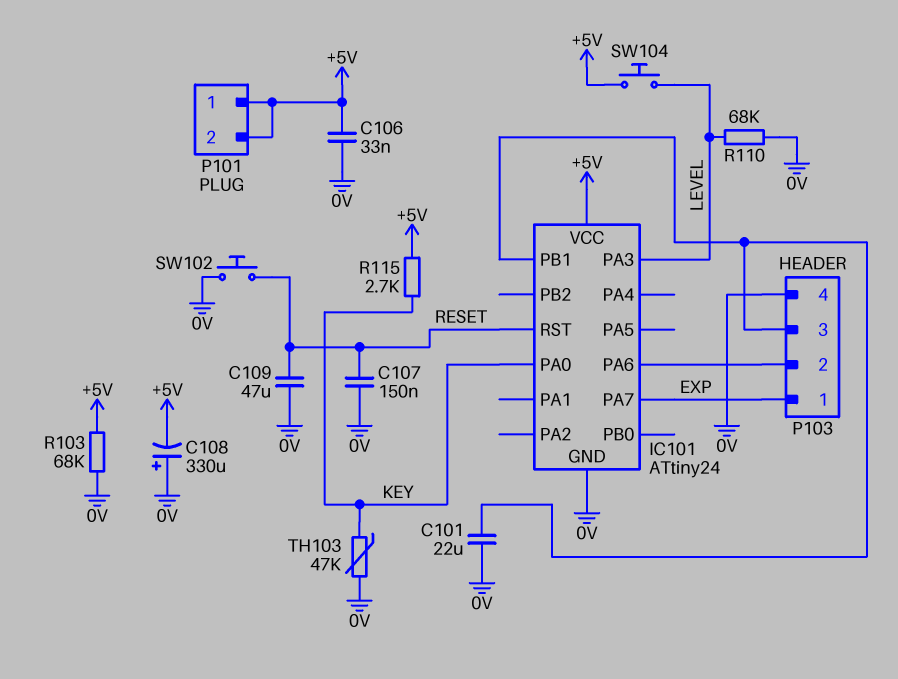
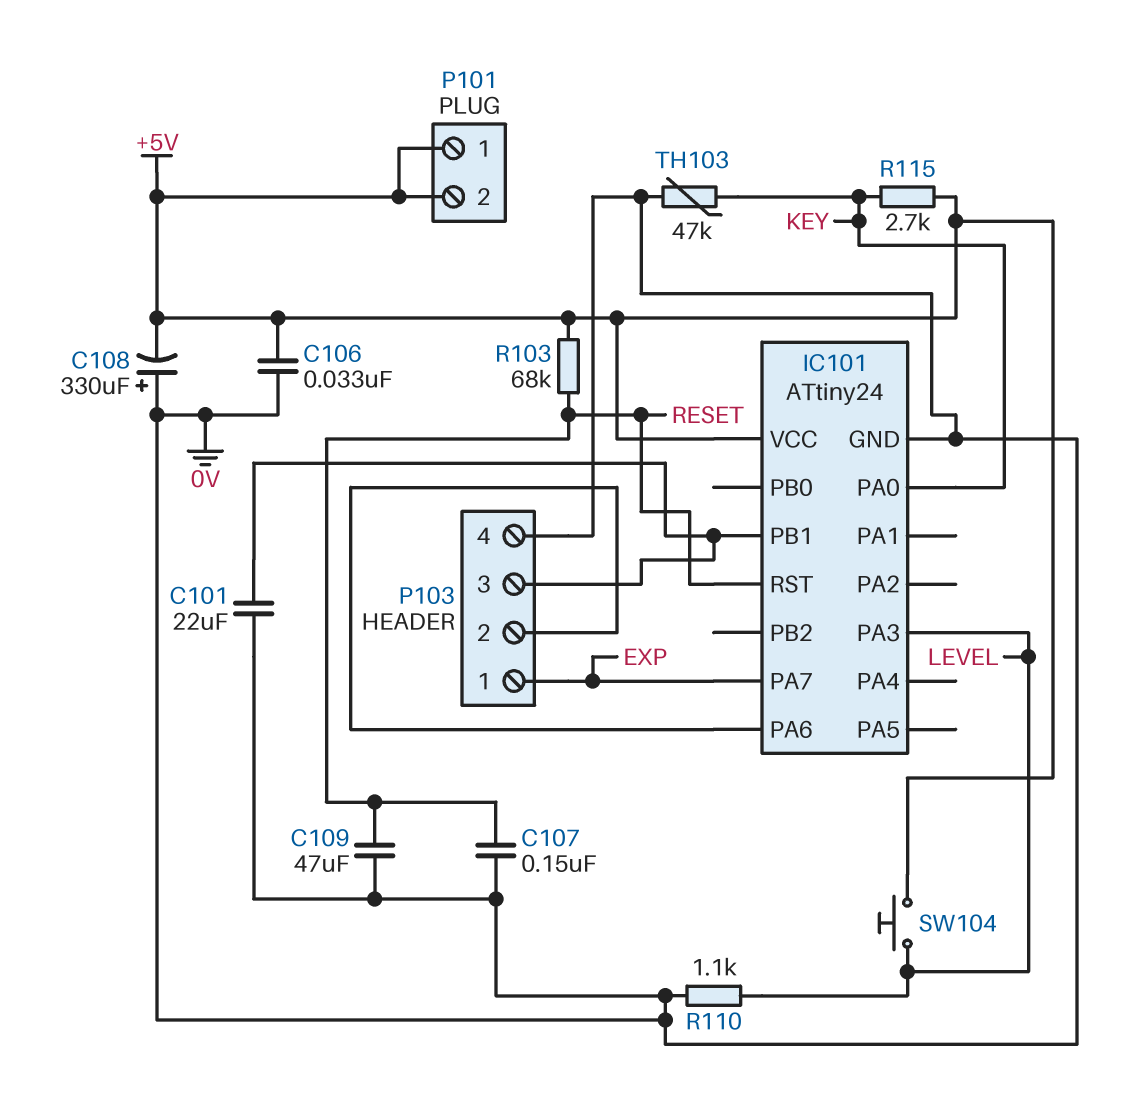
R103: 68k (+5V, 0V) -> 68k (+5V, RESET)
R110: 68k (0V, LEVEL) -> 1.1k (0V, LEVEL)
SW102: button (0V, RESET) -> none

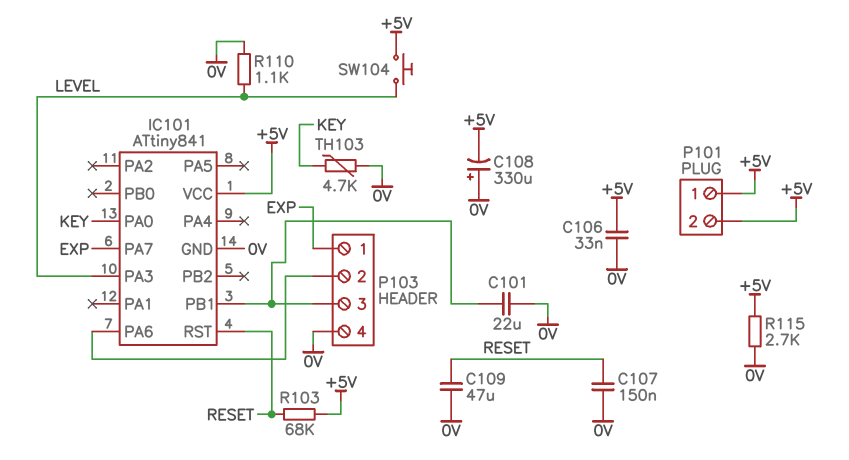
IC101: ATtiny24 -> ATtiny841
R115: 2.7k (+5V, KEY) -> 2.7k (+5V, 0V)
TH103: 47k (0V, KEY) -> 4.7k (0V, KEY)

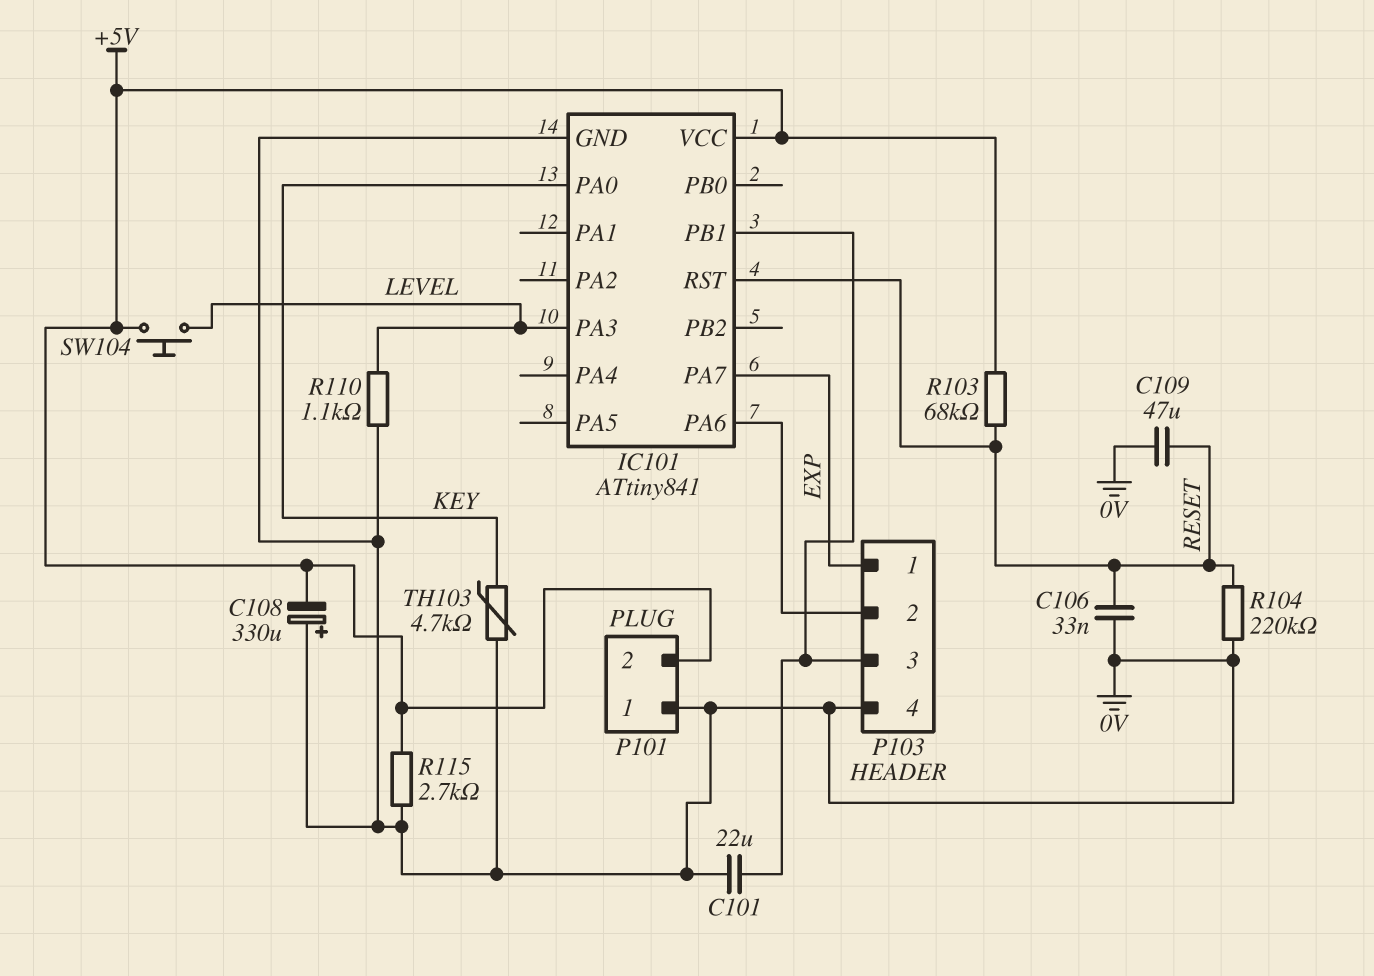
C106: 33nF (+5V, 0V) -> 33nF (0V, RESET)
C107: 150nF (0V, RESET) -> none
P101 pin 1: +5V -> 0V
R104: none -> 220k (0V, RESET)

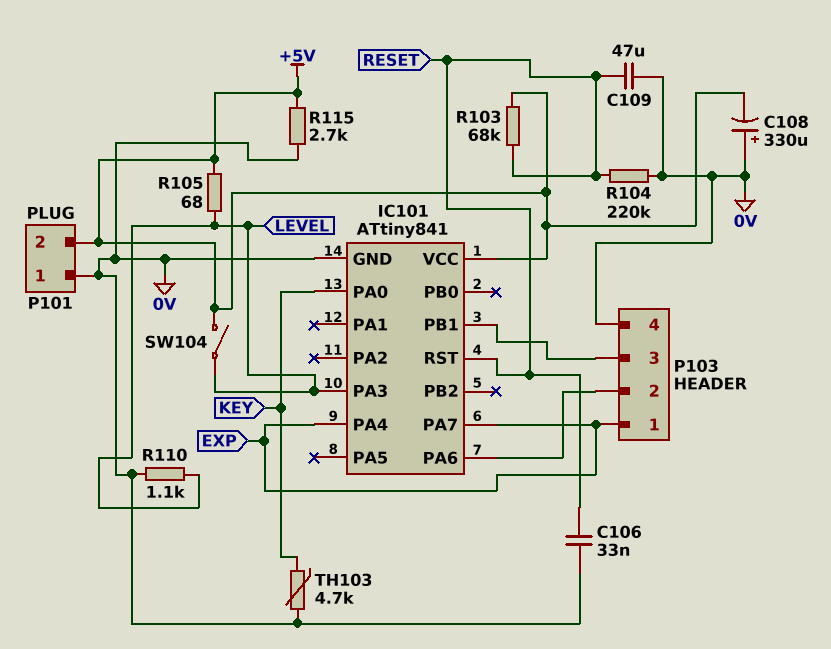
C101: 22uF (0V, IC101/PB1) -> none
IC101 pin PA4: none -> EXP
R105: none -> 68 (+5V, LEVEL)
SW104: button (+5V, LEVEL) -> switch (+5V, LEVEL)

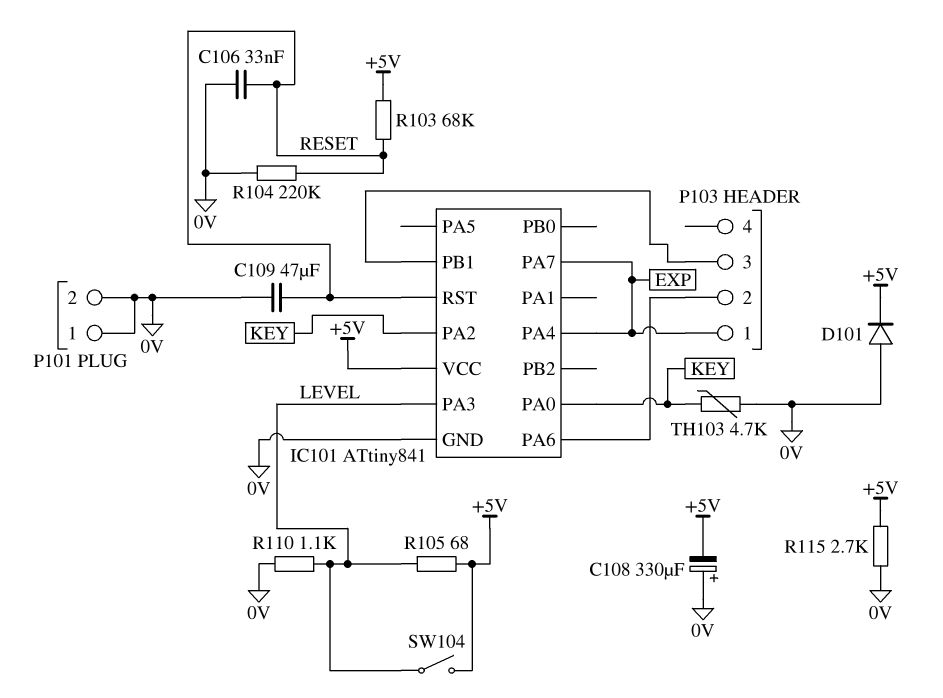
D101: none -> diode (A 0V, K +5V)
IC101 pin PA2: none -> KEY
P101 pin 2: +5V -> 0V
P103 pin 4: 0V -> none

